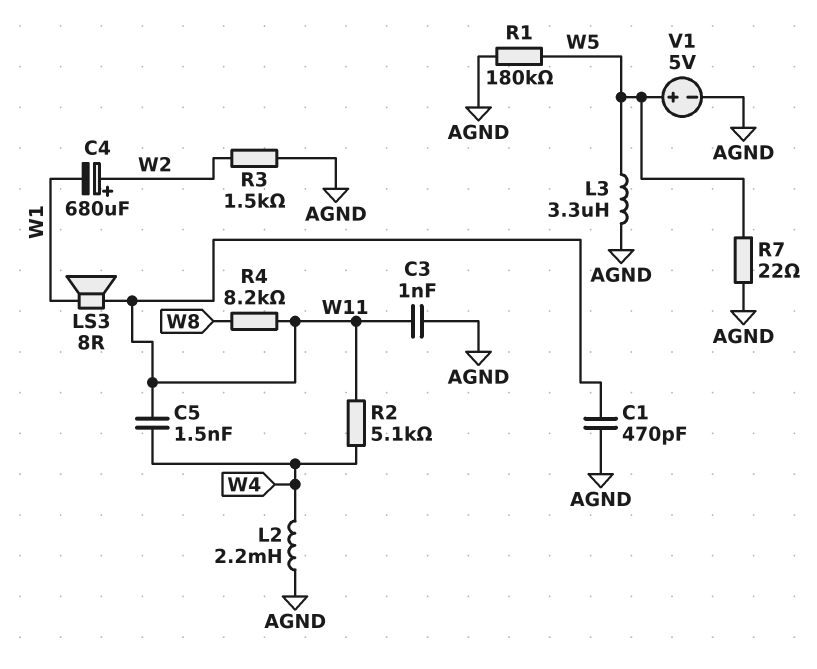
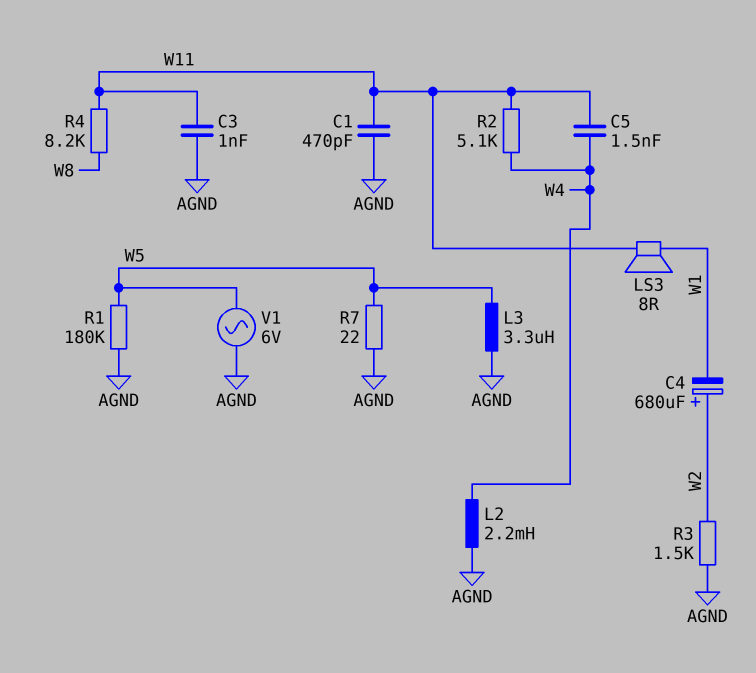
V1: 5V (plus W5, minus AGND) -> AC 6V (AGND, W5)

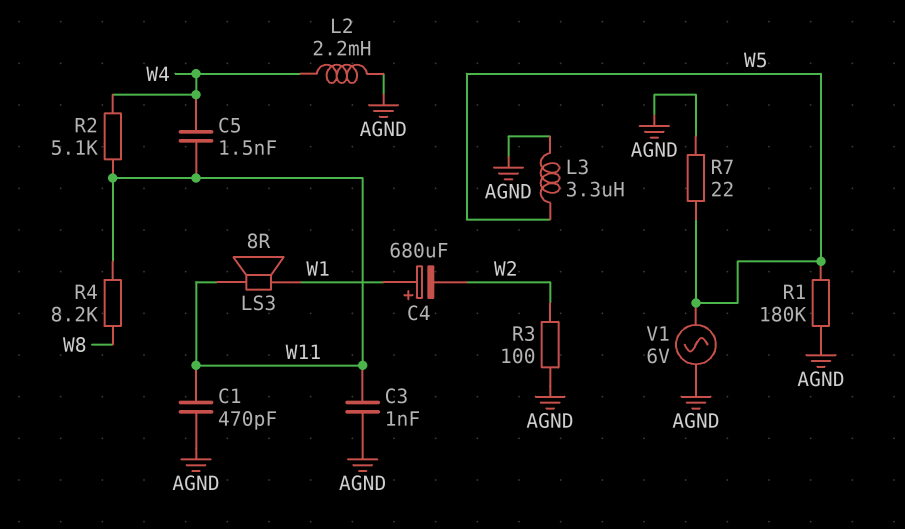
C4: 680uF (plus W2, minus W1) -> 680uF (plus W1, minus W2)
R3: 1.5k (AGND, W2) -> 100 (AGND, W2)

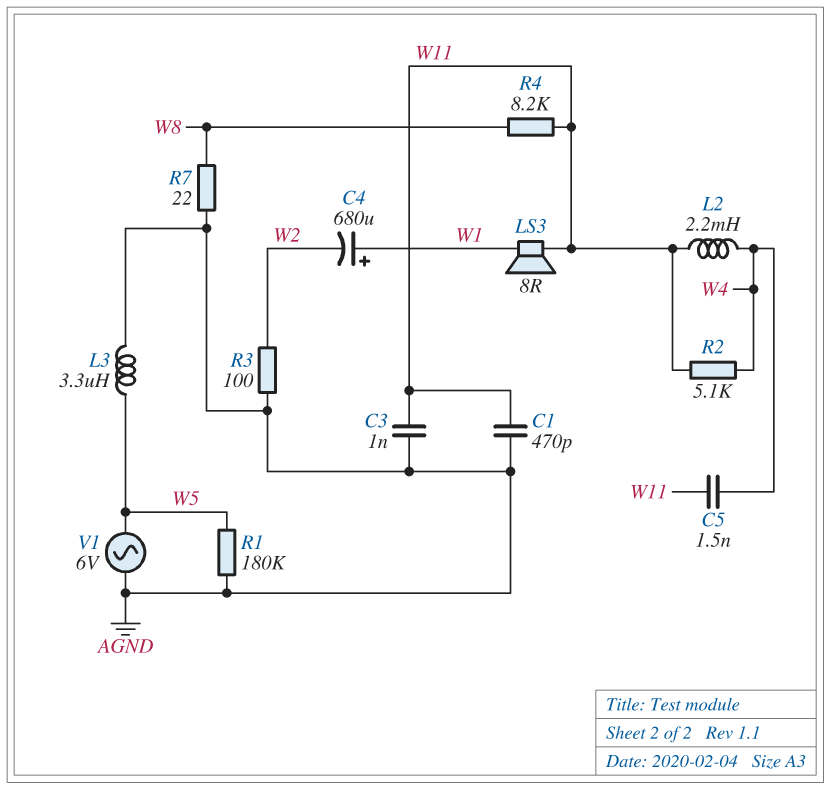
L2: 2.2mH (AGND, W4) -> 2.2mH (W4, W11)
R7: 22 (AGND, W5) -> 22 (AGND, W8)

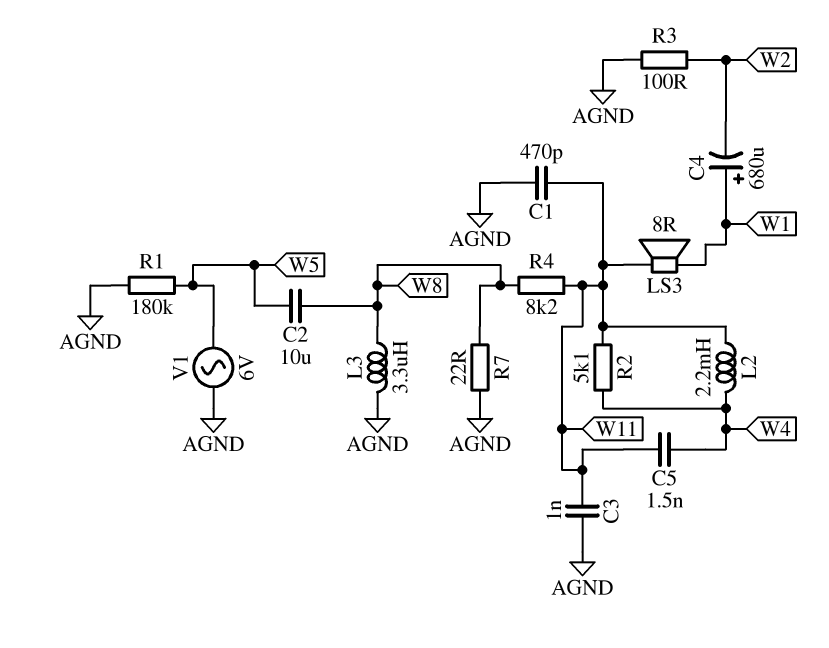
C2: none -> 10uF (W5, W8)
L3: 3.3uH (AGND, W5) -> 3.3uH (AGND, W8)

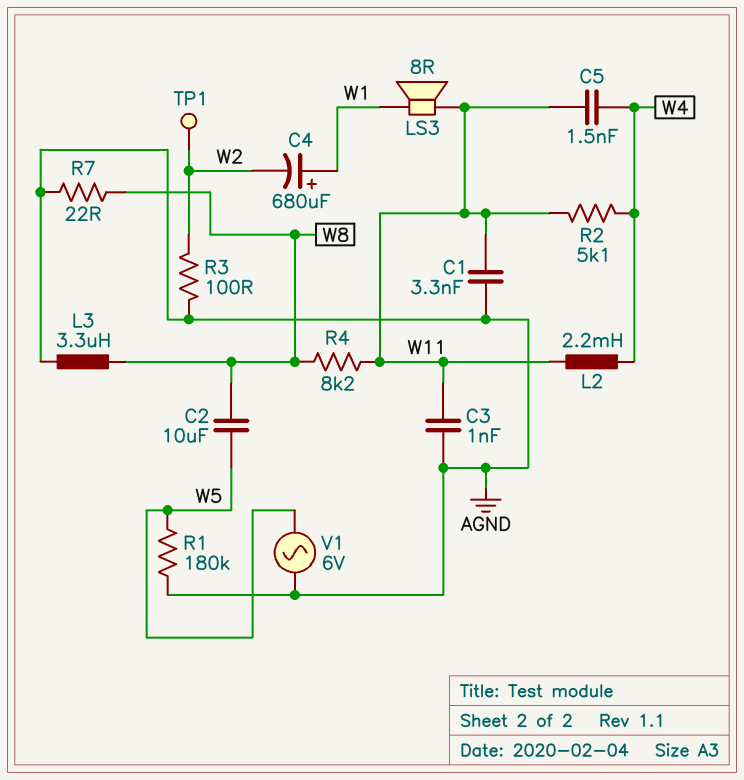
C1: 470pF (AGND, W11) -> 3.3nF (AGND, W11)
TP1: none -> test point (W2)

